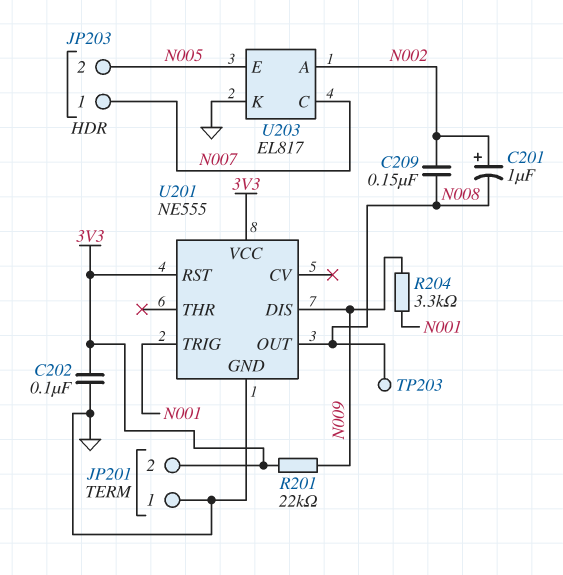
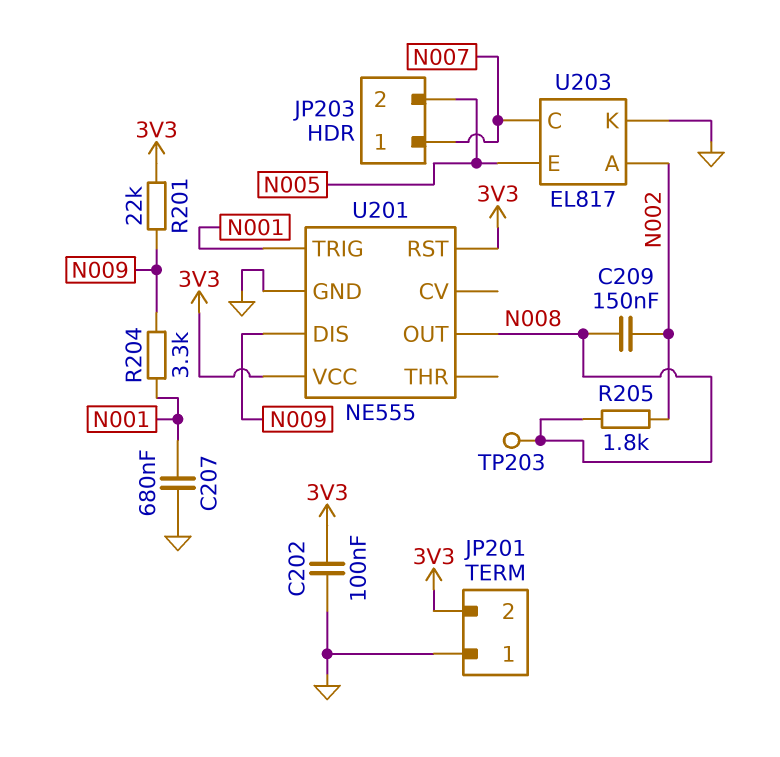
C201: 1uF (plus N002, minus N008) -> none
C207: none -> 680nF (GND, N001)
R205: none -> 1.8k (N002, N008)

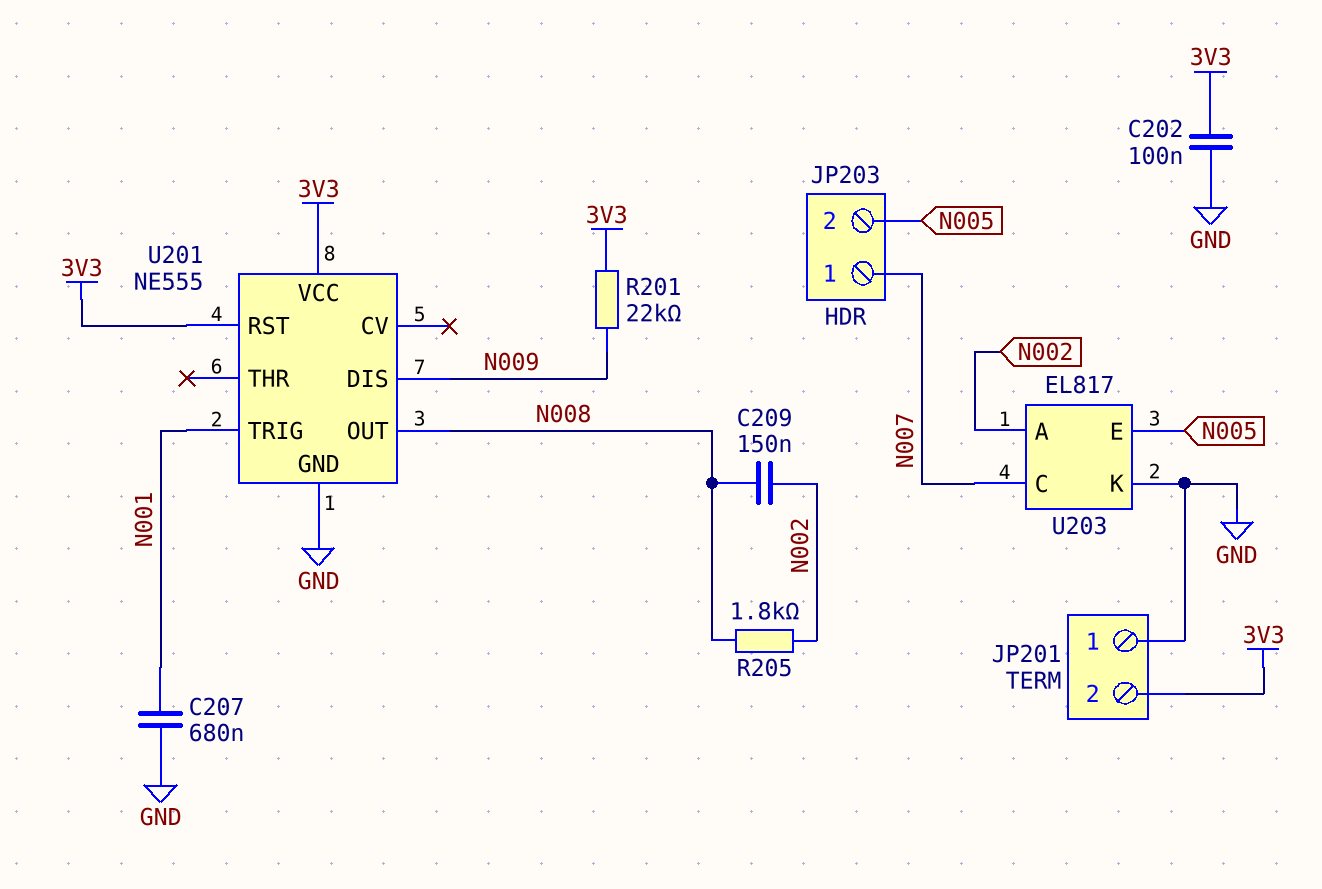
R204: 3.3k (N001, N009) -> none
TP203: test point (N008) -> none

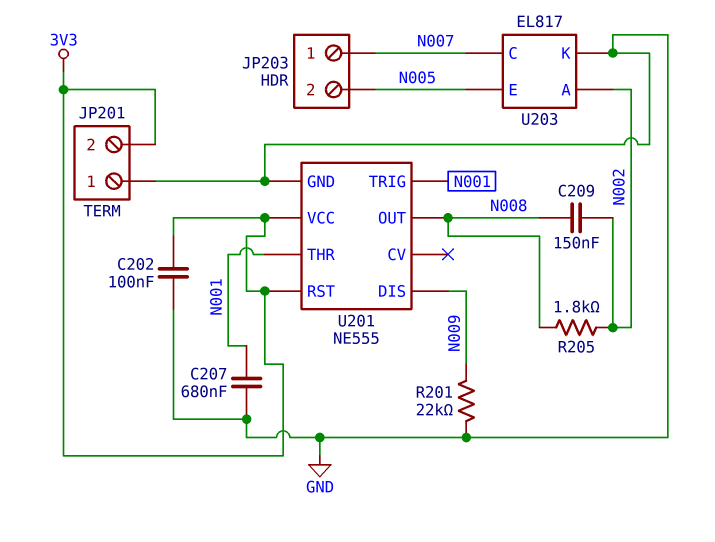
R201: 22k (3V3, N009) -> 22k (GND, N009)
U201 pin THR: none -> N001

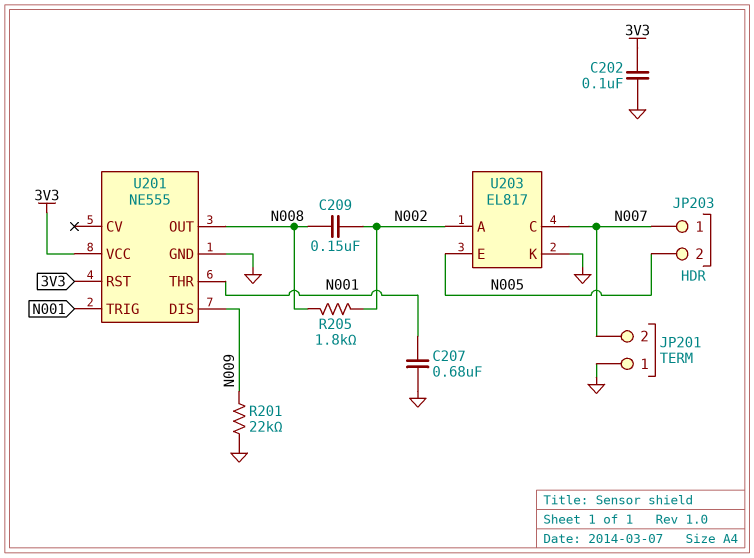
JP201 pin 2: 3V3 -> N007

